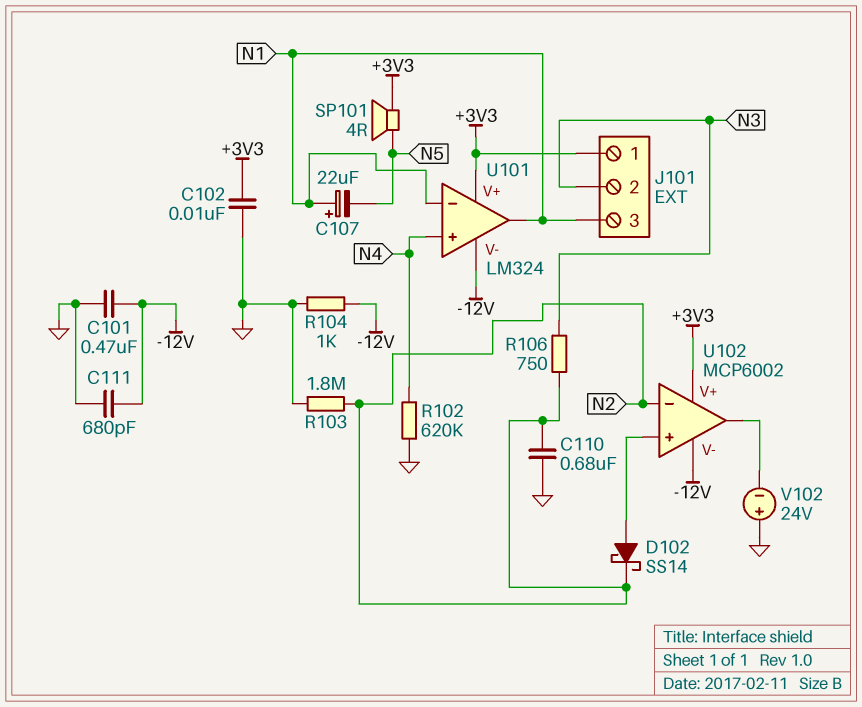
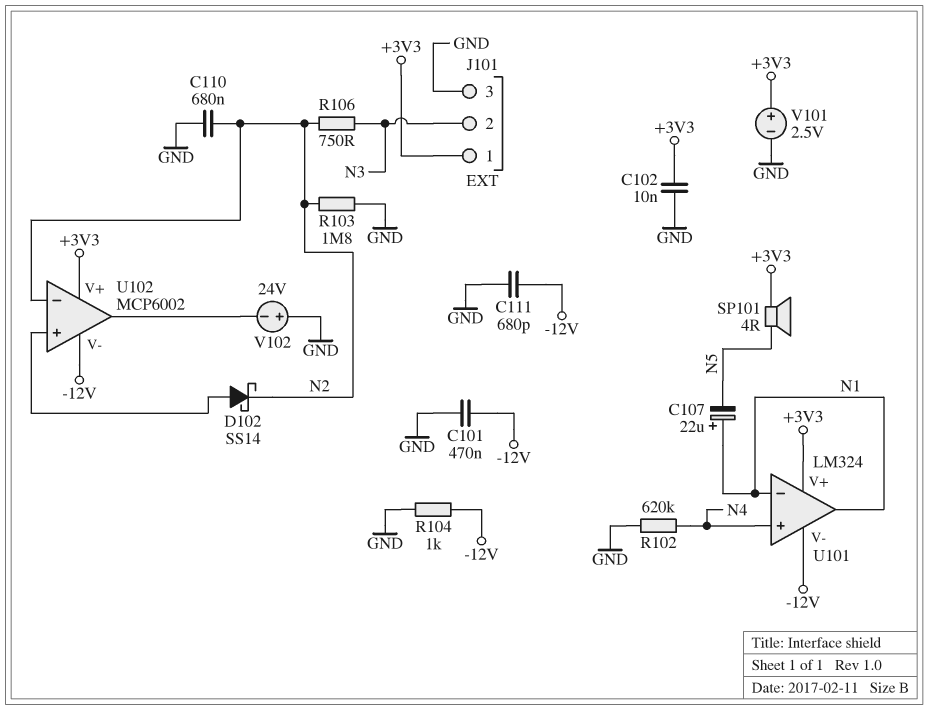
J101 pin 3: N1 -> GND
V101: none -> 2.5V (plus +3V3, minus GND)

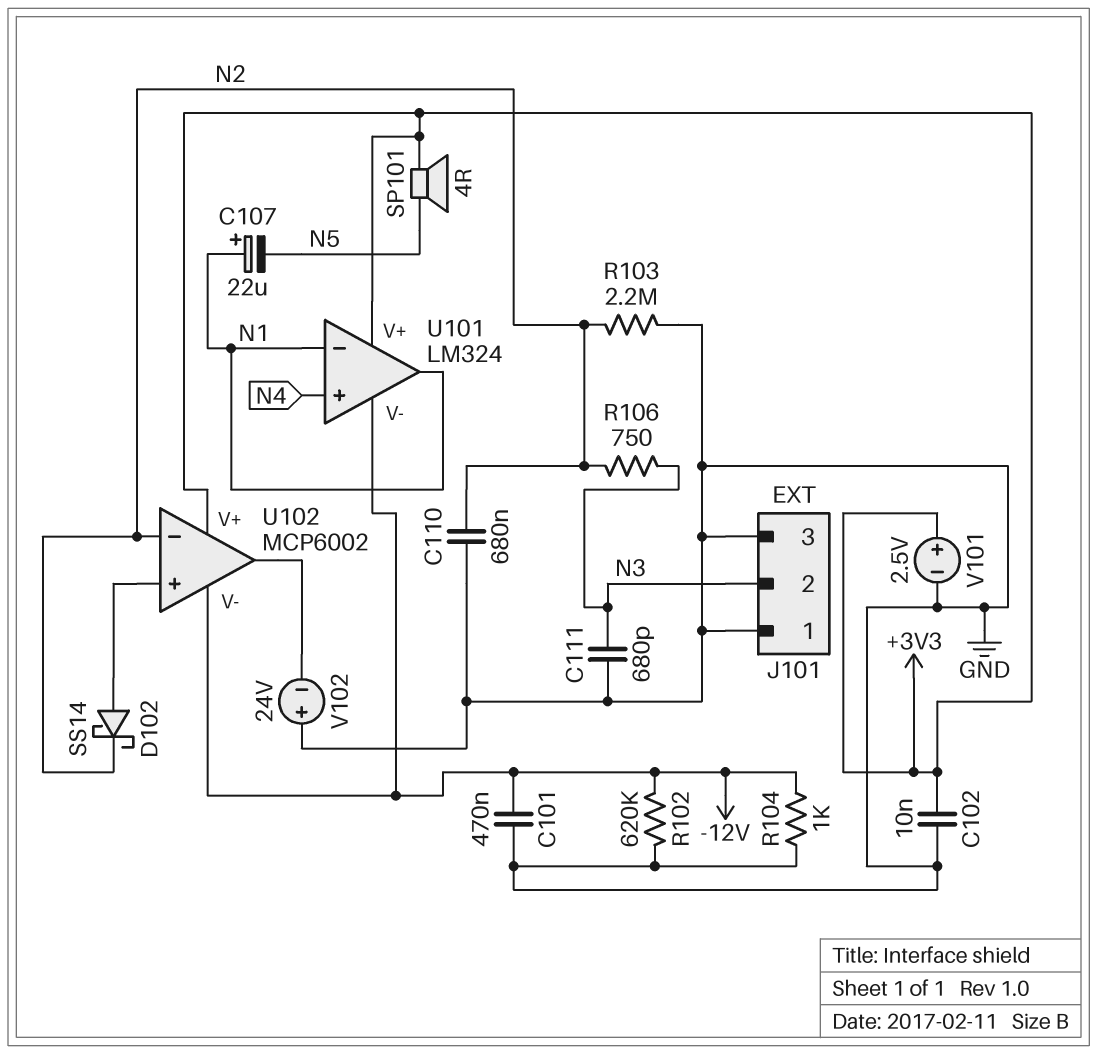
C111: 680pF (-12V, GND) -> 680pF (GND, N3)
J101 pin 1: +3V3 -> GND
R102: 620k (GND, N4) -> 620k (-12V, GND)
R103: 1.8M (GND, N2) -> 2.2M (GND, N2)

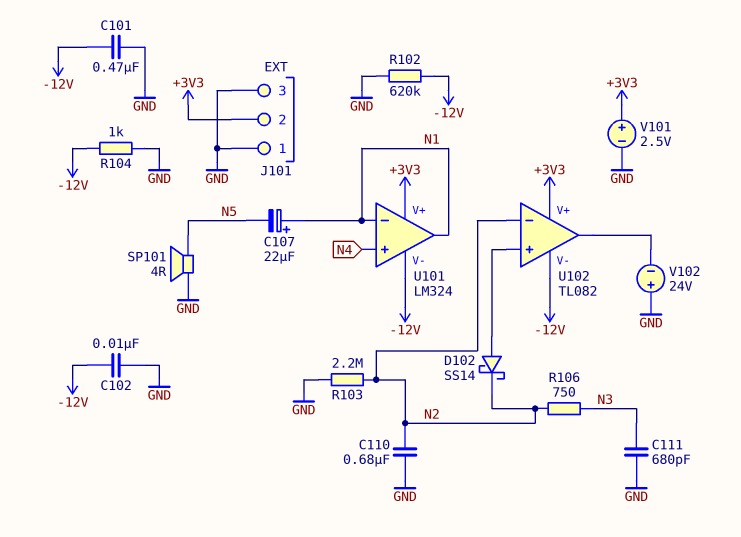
C102: 10nF (+3V3, GND) -> 10nF (-12V, GND)
J101 pin 2: N3 -> +3V3
SP101: speaker 4R (+3V3, N5) -> speaker 4R (GND, N5)
U102: MCP6002 -> TL082

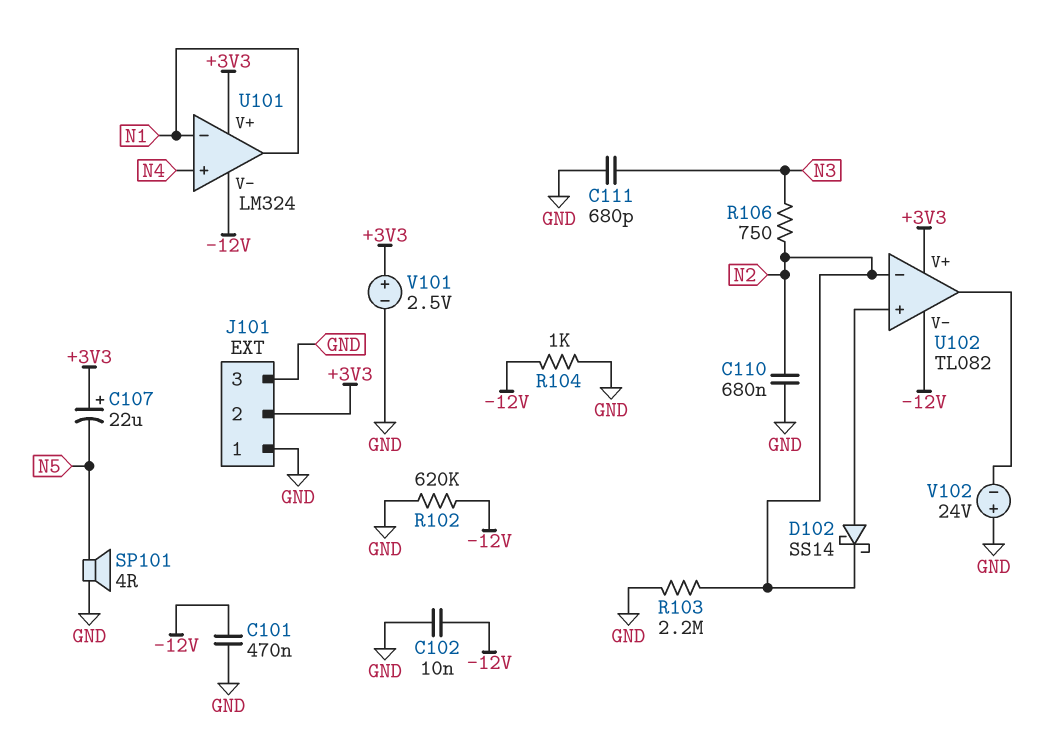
C107: 22uF (plus N1, minus N5) -> 22uF (plus +3V3, minus N5)

